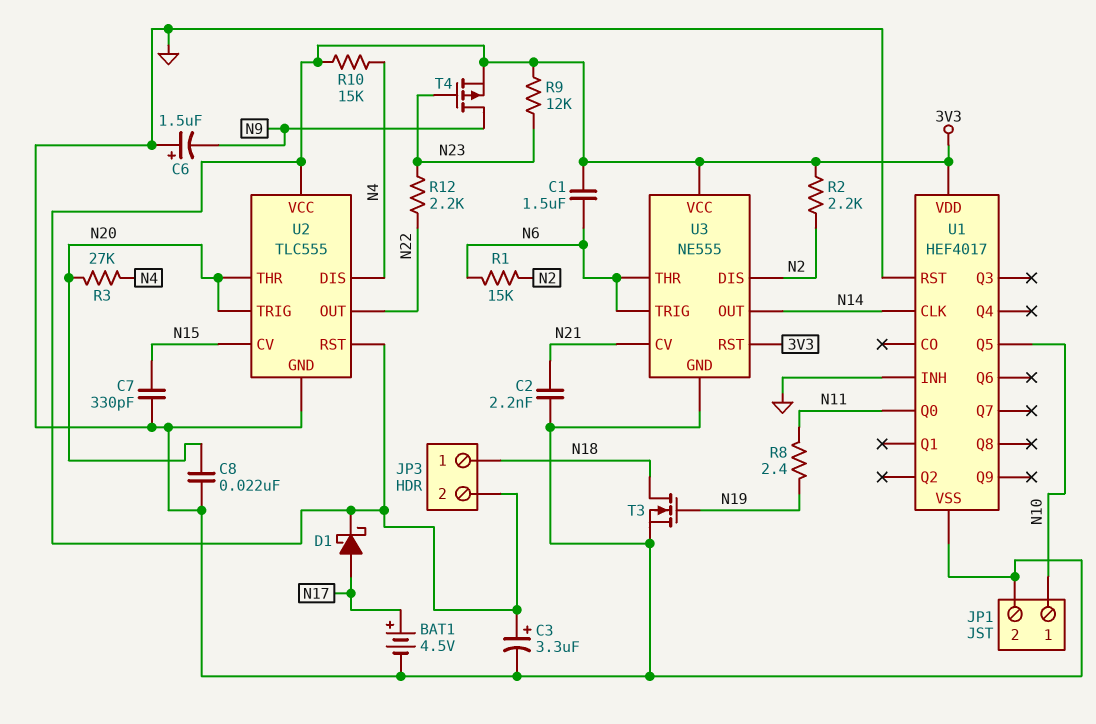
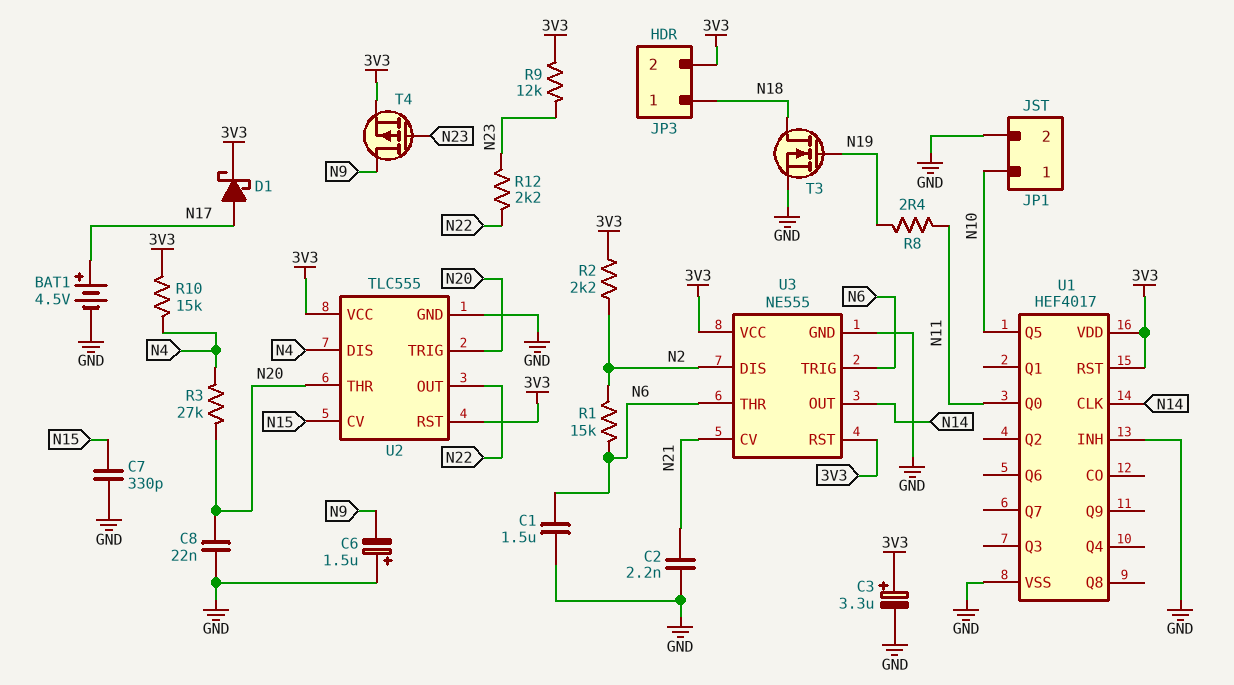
C1: 1.5uF (3V3, N6) -> 1.5uF (GND, N6)
U1 pin RST: GND -> 3V3

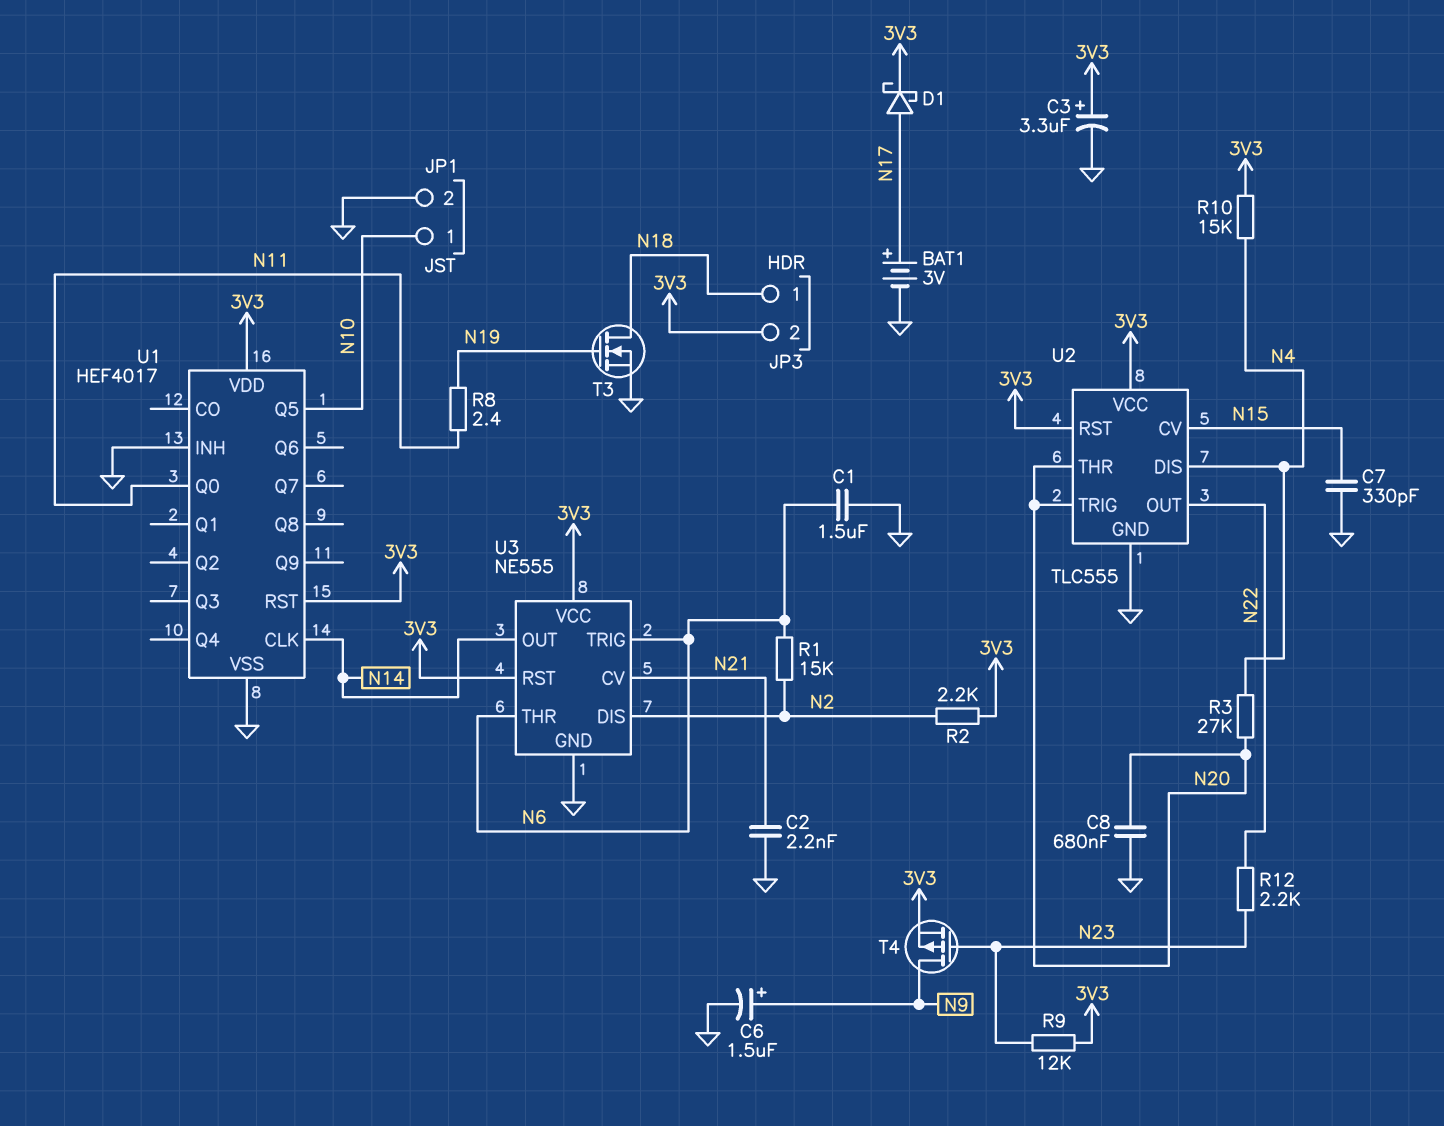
BAT1: 4.5V (plus N17, minus GND) -> 3V (plus N17, minus GND)
C6: 1.5uF (plus GND, minus N9) -> 1.5uF (plus N9, minus GND)
C8: 22nF (GND, N20) -> 680nF (GND, N20)

